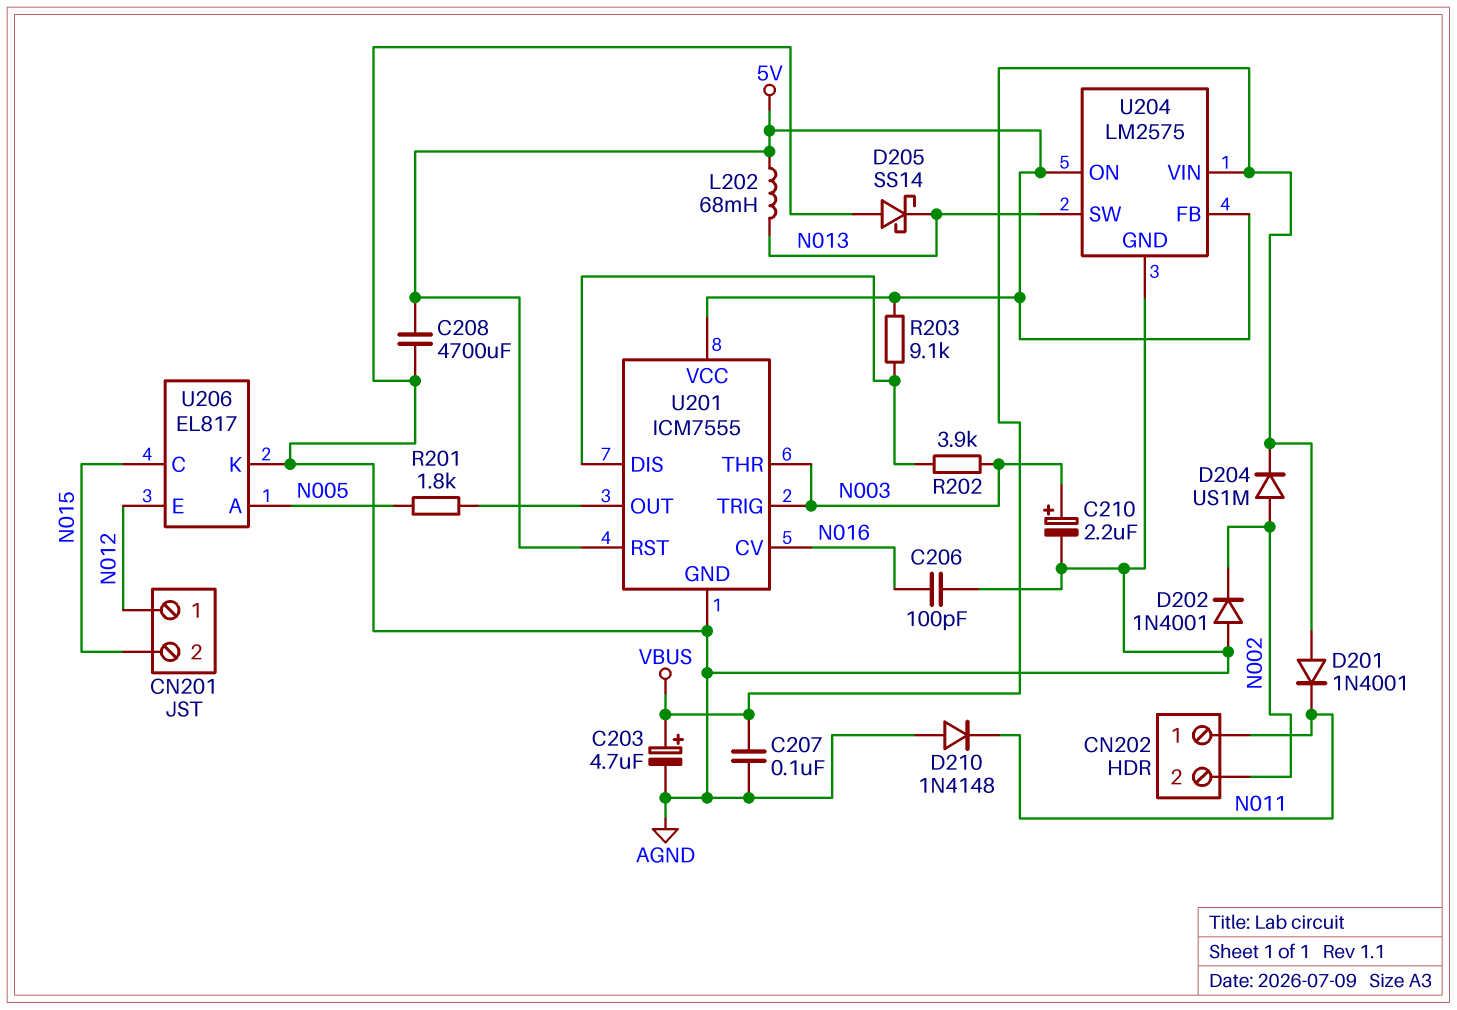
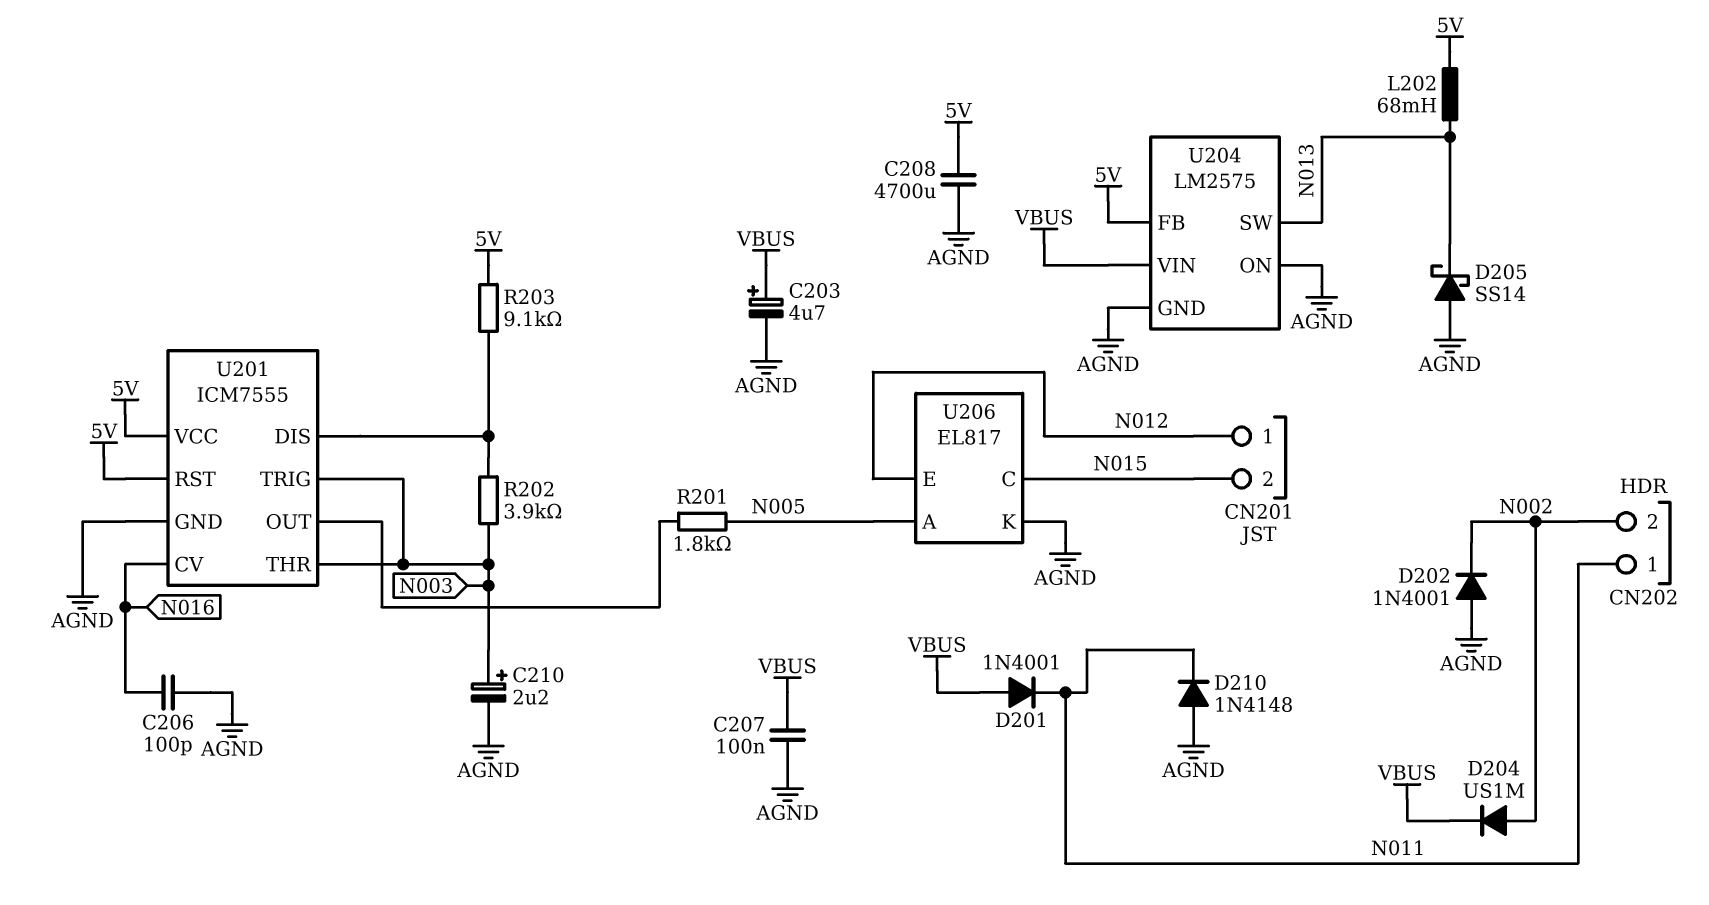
U204 pin ON: 5V -> AGND

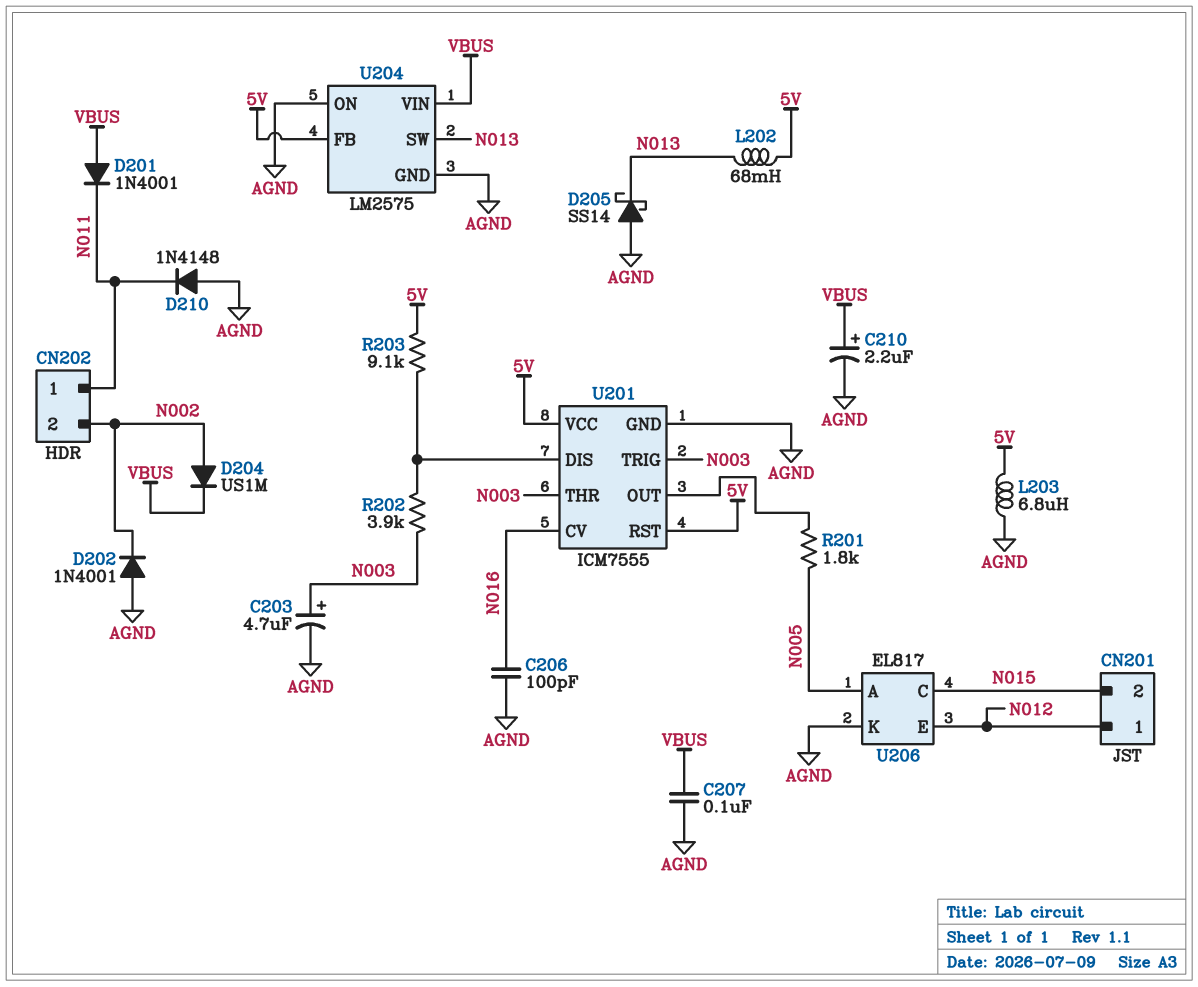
C203: 4.7uF (plus VBUS, minus AGND) -> 4.7uF (plus N003, minus AGND)
C208: 4700uF (5V, AGND) -> none
C210: 2.2uF (plus N003, minus AGND) -> 2.2uF (plus VBUS, minus AGND)
L203: none -> 6.8uH (5V, AGND)

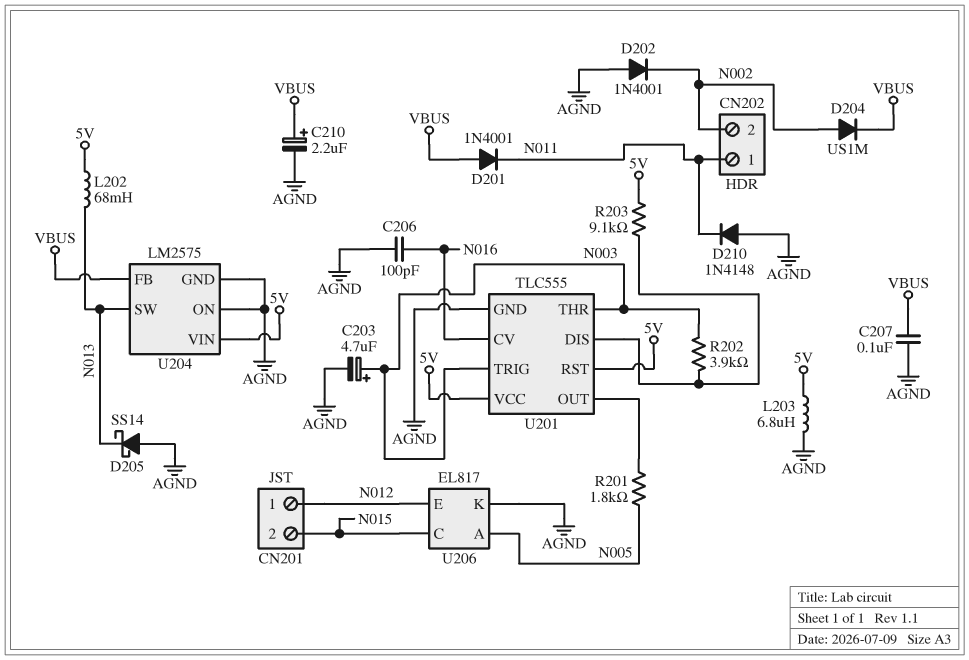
U201: ICM7555 -> TLC555
U204 pin FB: 5V -> VBUS
U204 pin VIN: VBUS -> 5V

